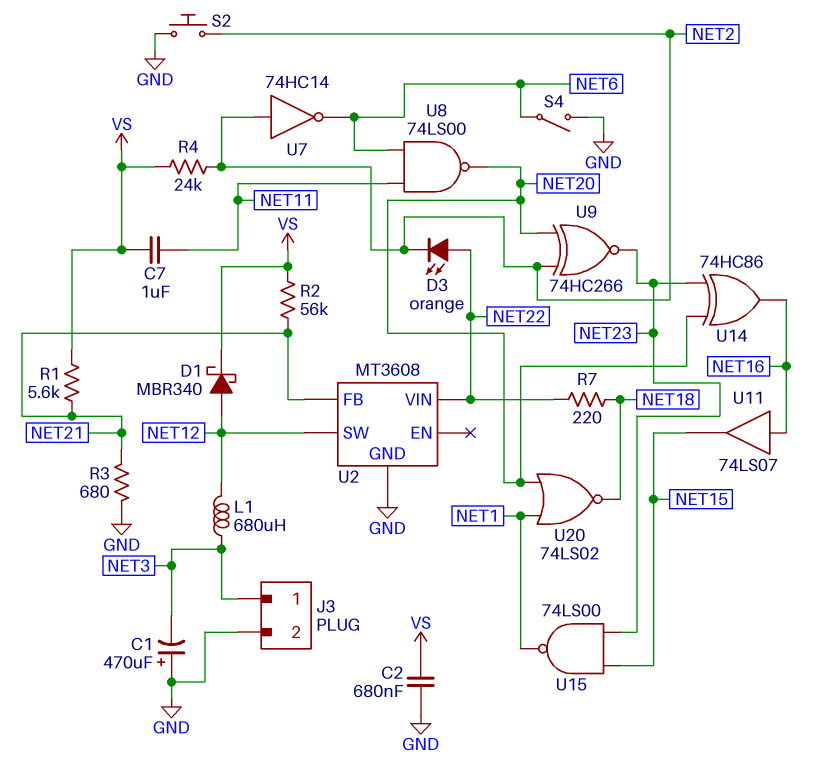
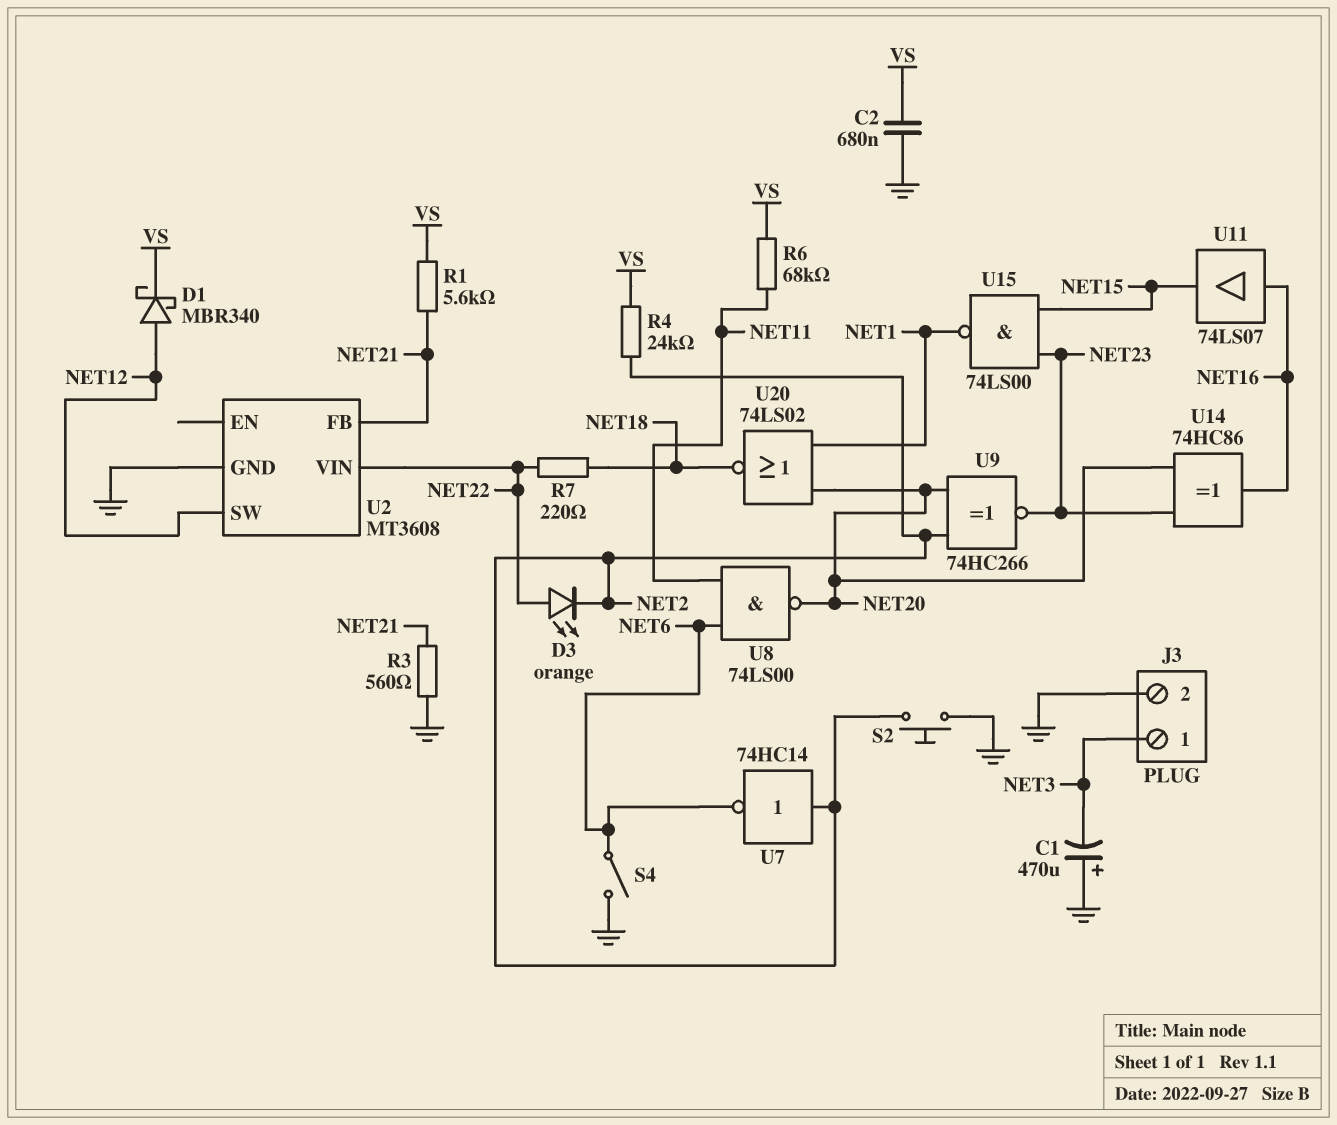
C7: 1uF (NET11, VS) -> none
L1: 680uH (NET3, NET12) -> none
R2: 56k (NET21, VS) -> none
R3: 680 (GND, NET21) -> 560 (GND, NET21)
R6: none -> 68k (NET11, VS)

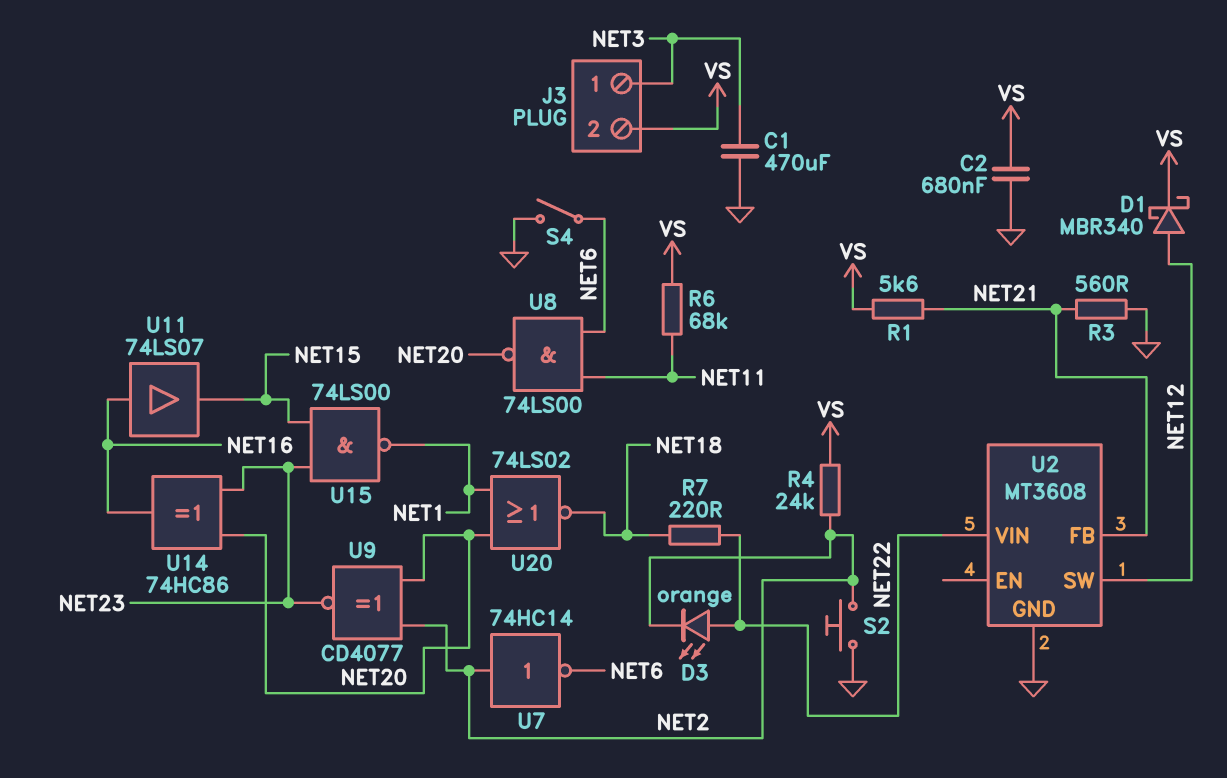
C1: 470uF (plus GND, minus NET3) -> 470uF (GND, NET3)
J3 pin 2: GND -> VS
U9: XNOR 74HC266 (in NET2, in NET20, out NET23) -> XNOR CD4077 (in NET2, in NET20, out NET23)

